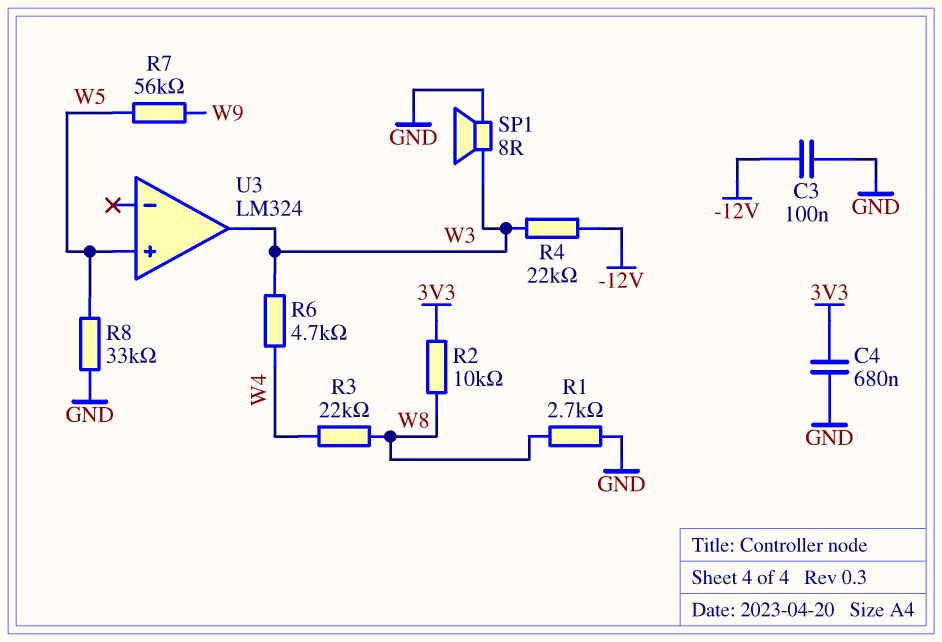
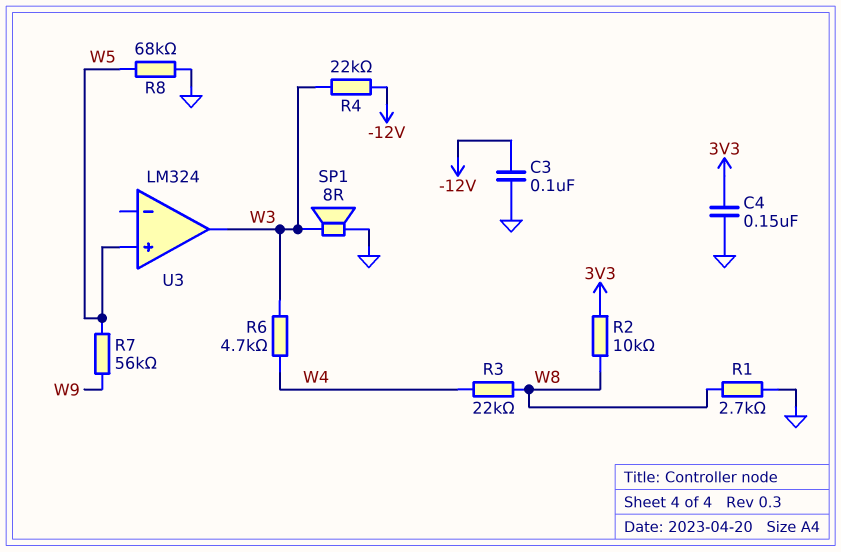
C4: 680nF (3V3, GND) -> 150nF (3V3, GND)
R8: 33k (GND, W5) -> 68k (GND, W5)

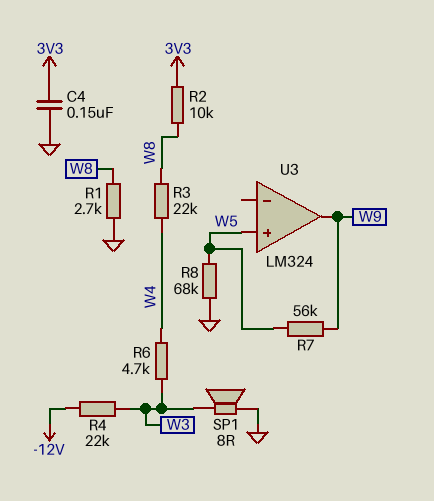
C3: 100nF (-12V, GND) -> none
U3 pin out: W3 -> W9

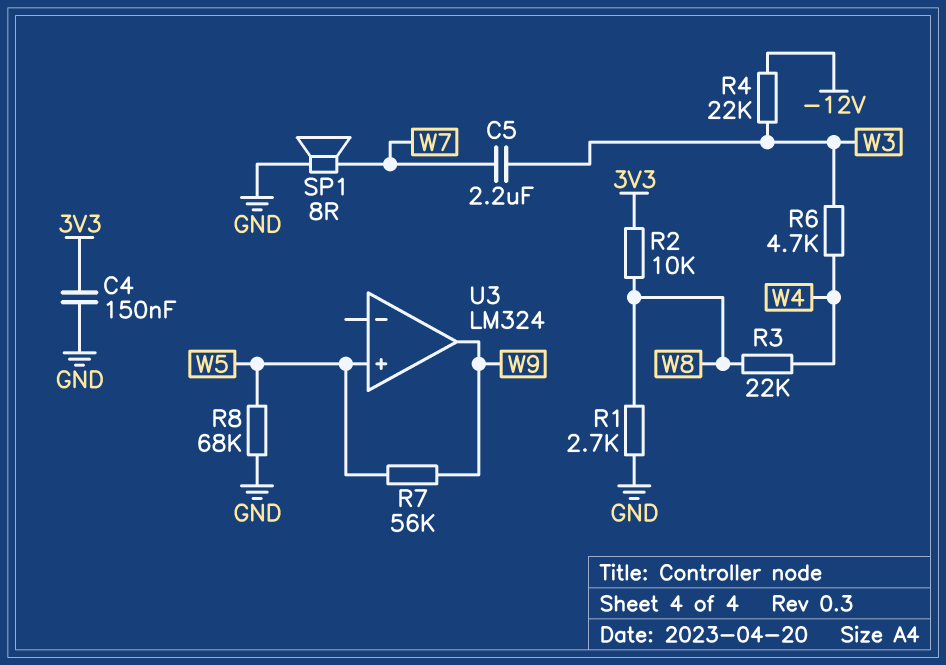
C5: none -> 2.2uF (W3, W7)
SP1: speaker 8R (GND, W3) -> speaker 8R (GND, W7)

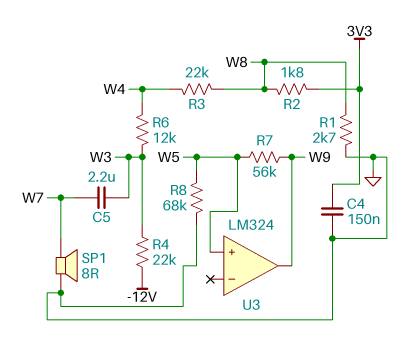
R2: 10k (3V3, W8) -> 1.8k (3V3, W8)
R6: 4.7k (W3, W4) -> 12k (W3, W4)

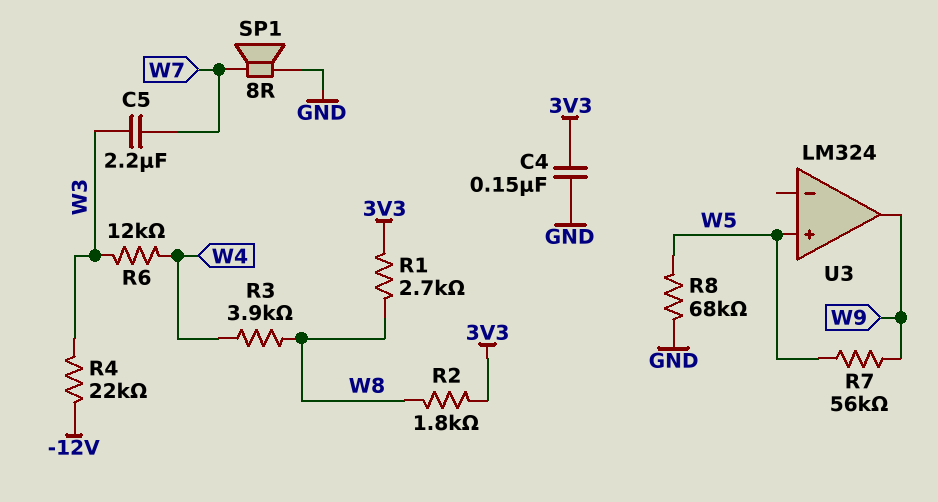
R1: 2.7k (GND, W8) -> 2.7k (3V3, W8)
R3: 22k (W4, W8) -> 3.9k (W4, W8)

